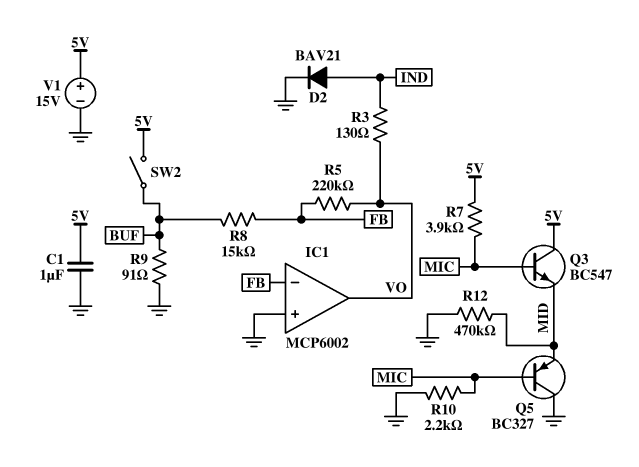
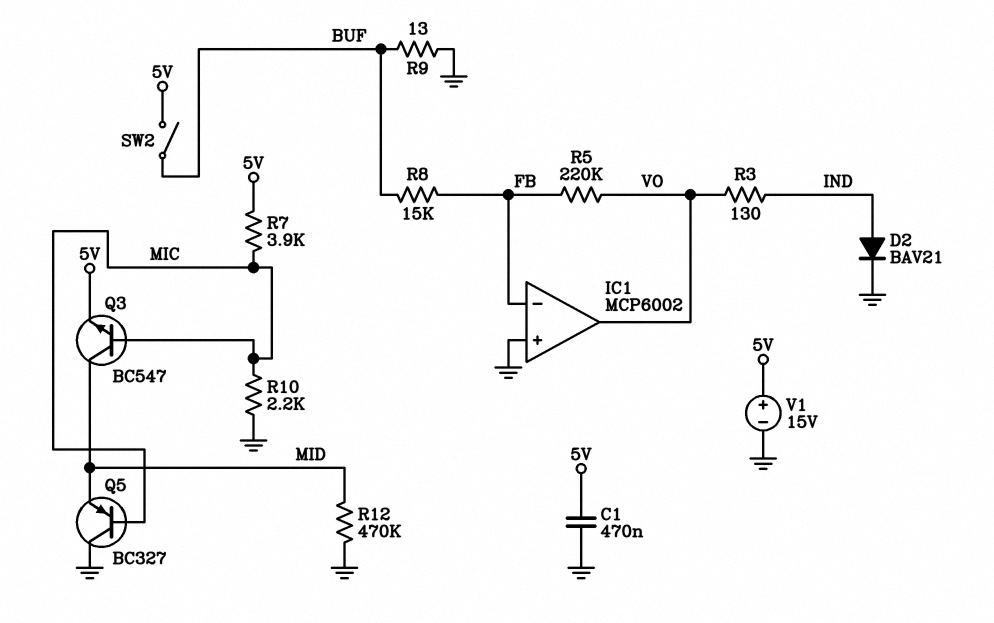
C1: 1uF (5V, GND) -> 470nF (5V, GND)
Q3: NPN BC547 (B MIC, C 5V, E MID) -> NPN BC547 (B MIC, C MID, E 5V)
R9: 91 (BUF, GND) -> 13 (BUF, GND)

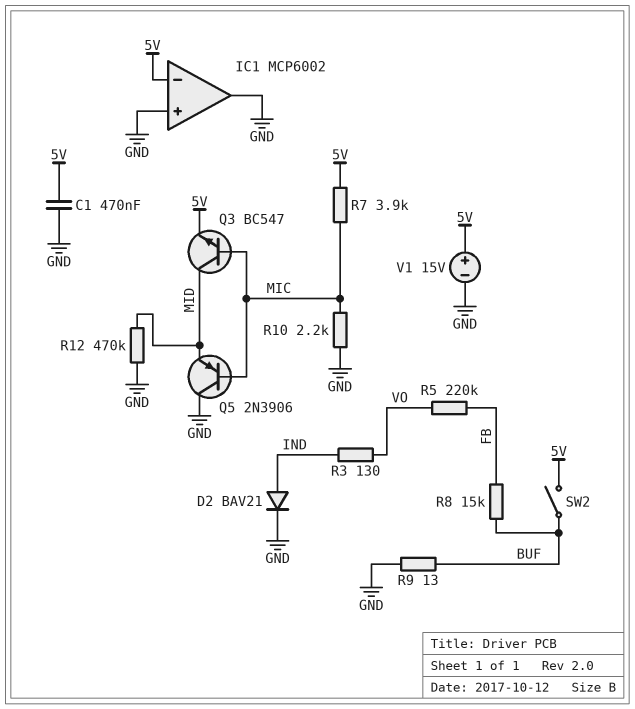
IC1 pin in-: FB -> 5V
IC1 pin out: VO -> GND
Q5: PNP BC327 (B MIC, C GND, E MID) -> PNP 2N3906 (B MIC, C GND, E MID)

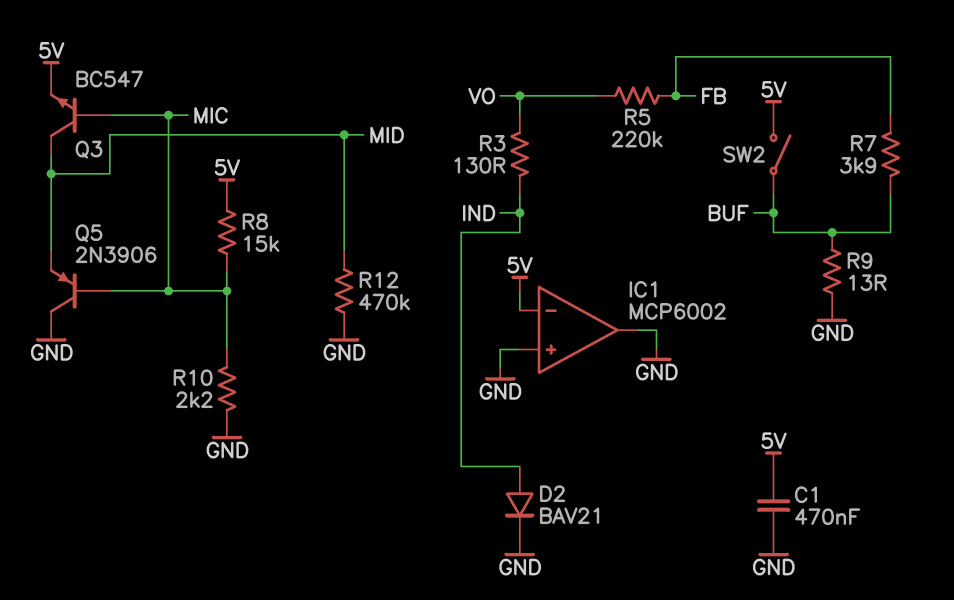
R7: 3.9k (5V, MIC) -> 3.9k (BUF, FB)
R8: 15k (BUF, FB) -> 15k (5V, MIC)
V1: 15V (plus 5V, minus GND) -> none

